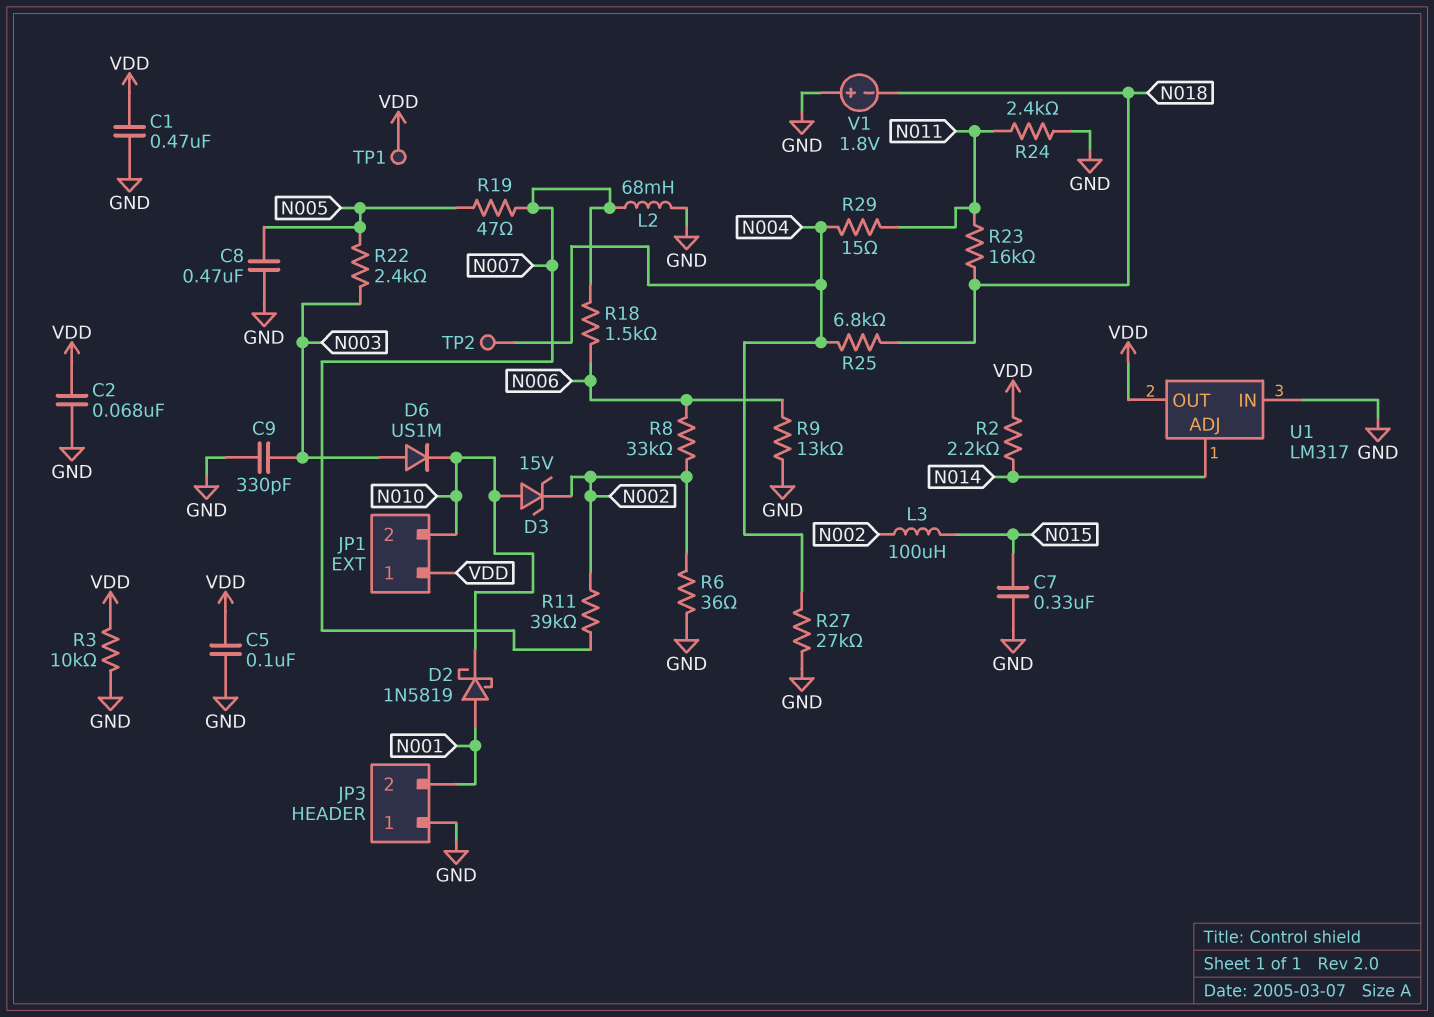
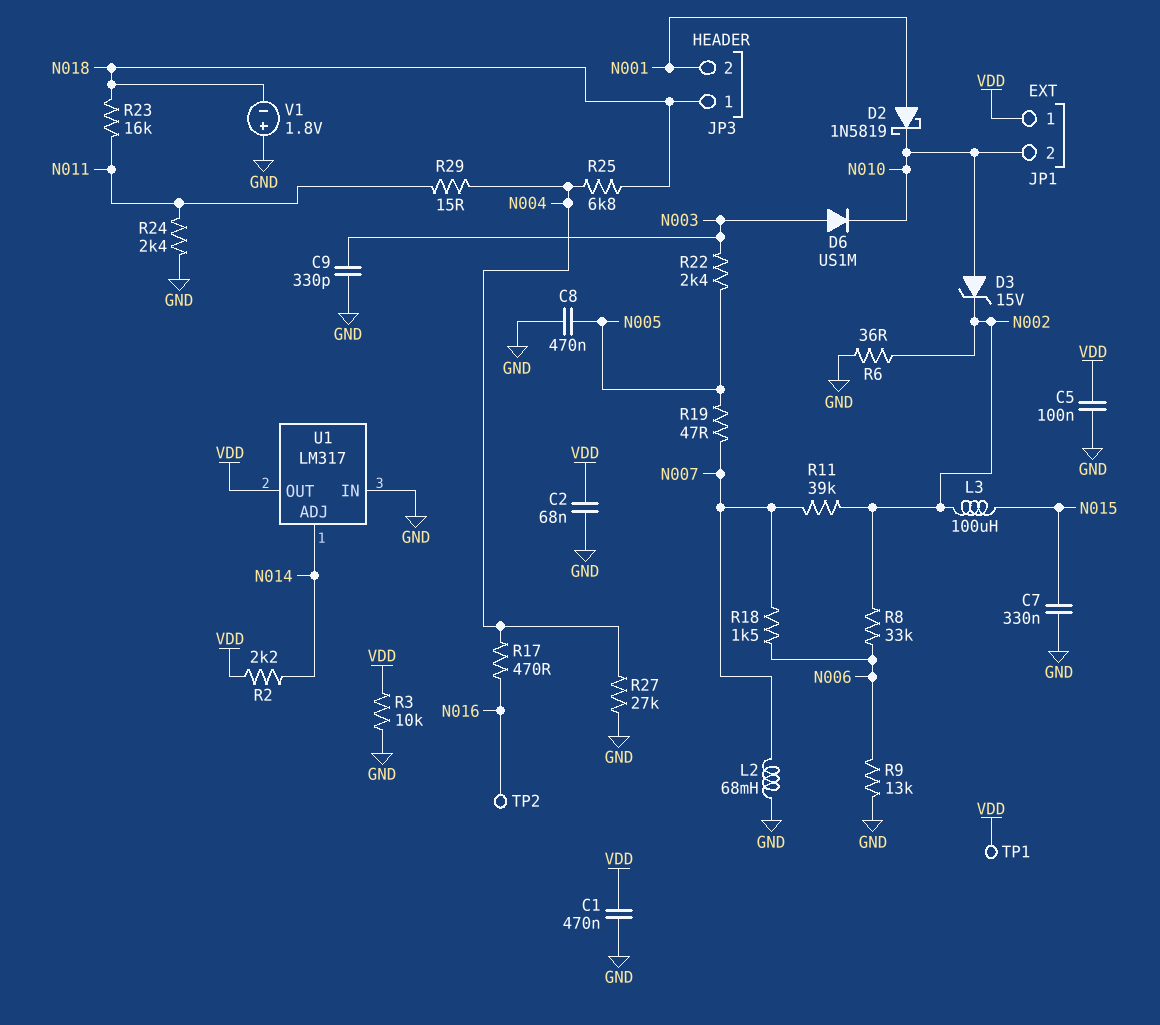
JP3 pin 1: GND -> N018
R17: none -> 470 (N004, N016)
TP2: test point (N004) -> test point (N016)

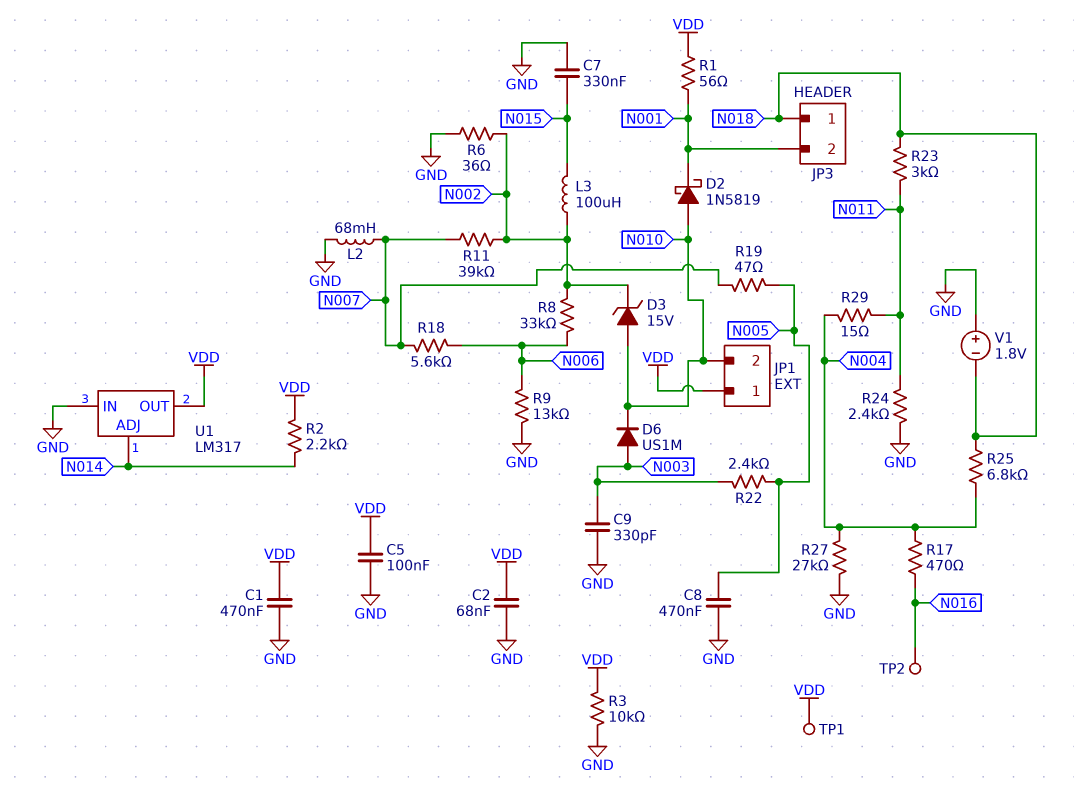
D2: schottky 1N5819 (A N001, K N010) -> schottky 1N5819 (A N010, K N001)
R1: none -> 56 (N001, VDD)
R18: 1.5k (N006, N007) -> 5.6k (N006, N007)
R23: 16k (N011, N018) -> 3k (N011, N018)

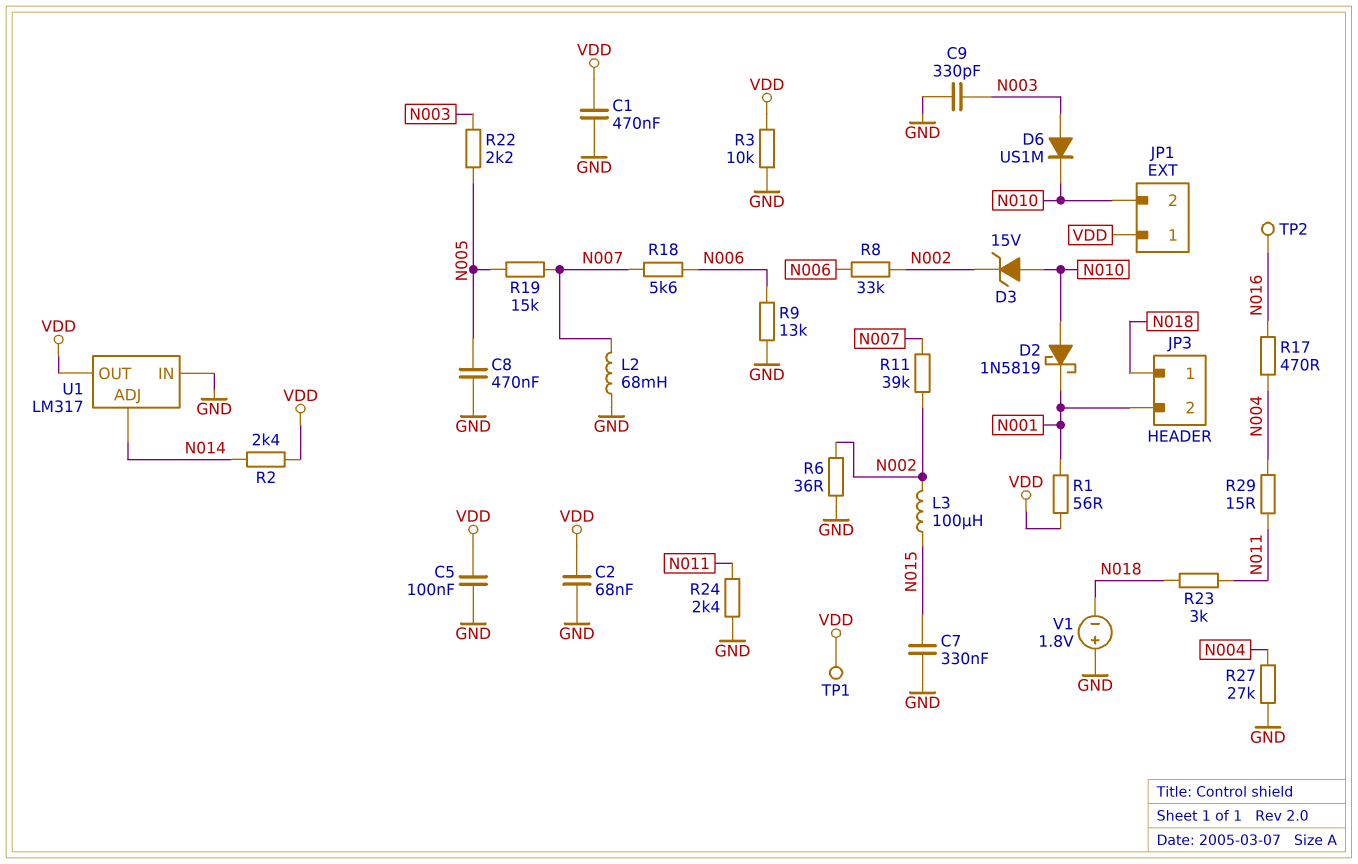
R2: 2.2k (N014, VDD) -> 2.4k (N014, VDD)
R19: 47 (N005, N007) -> 15k (N005, N007)
R22: 2.4k (N003, N005) -> 2.2k (N003, N005)
R25: 6.8k (N004, N018) -> none

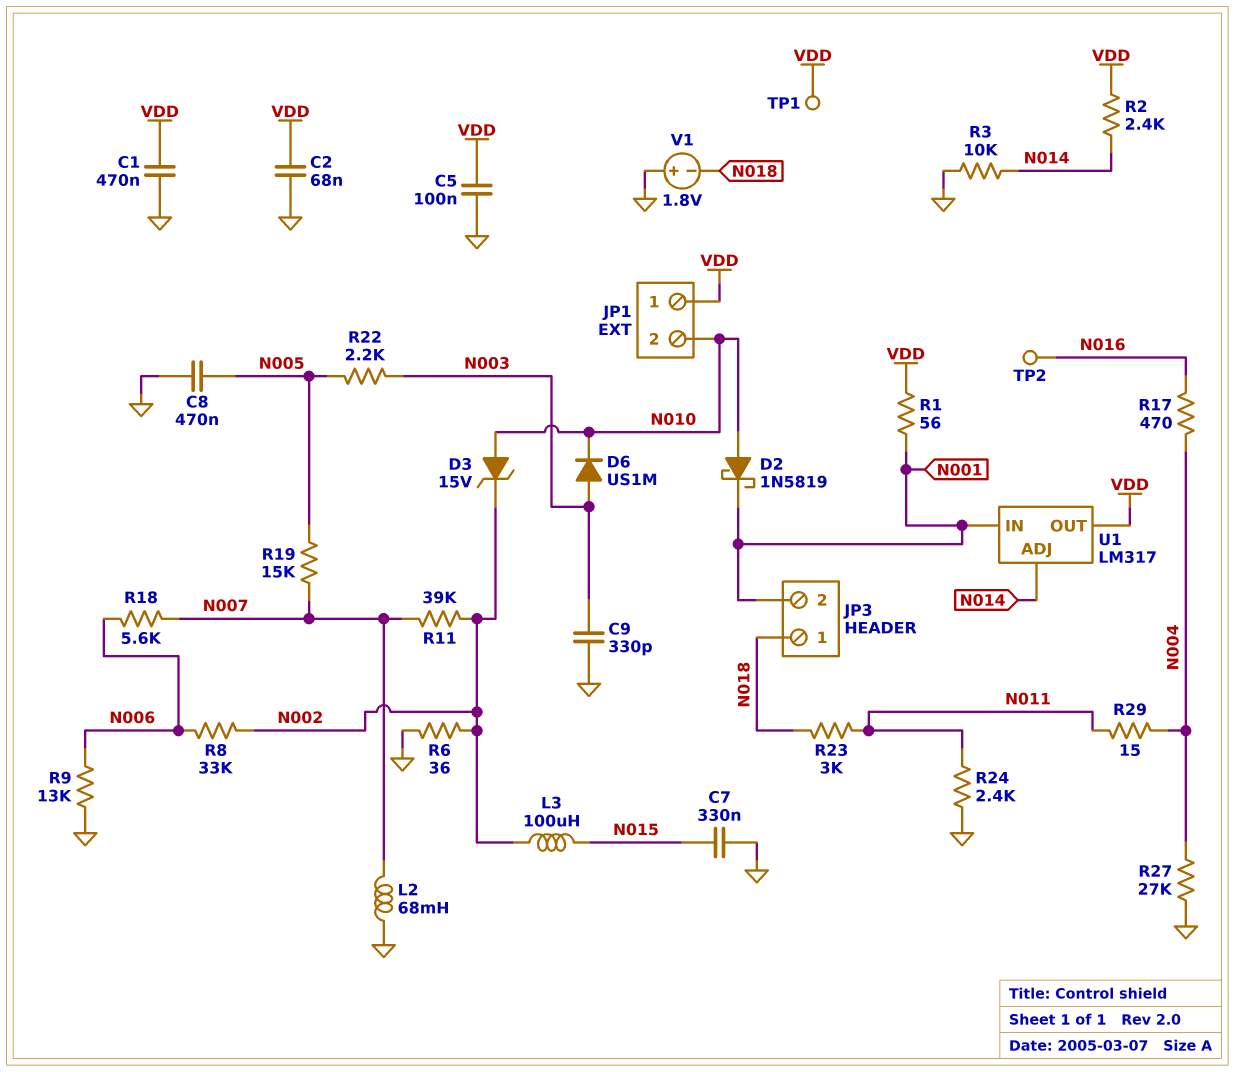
R3: 10k (GND, VDD) -> 10k (GND, N014)
U1 pin IN: GND -> N001

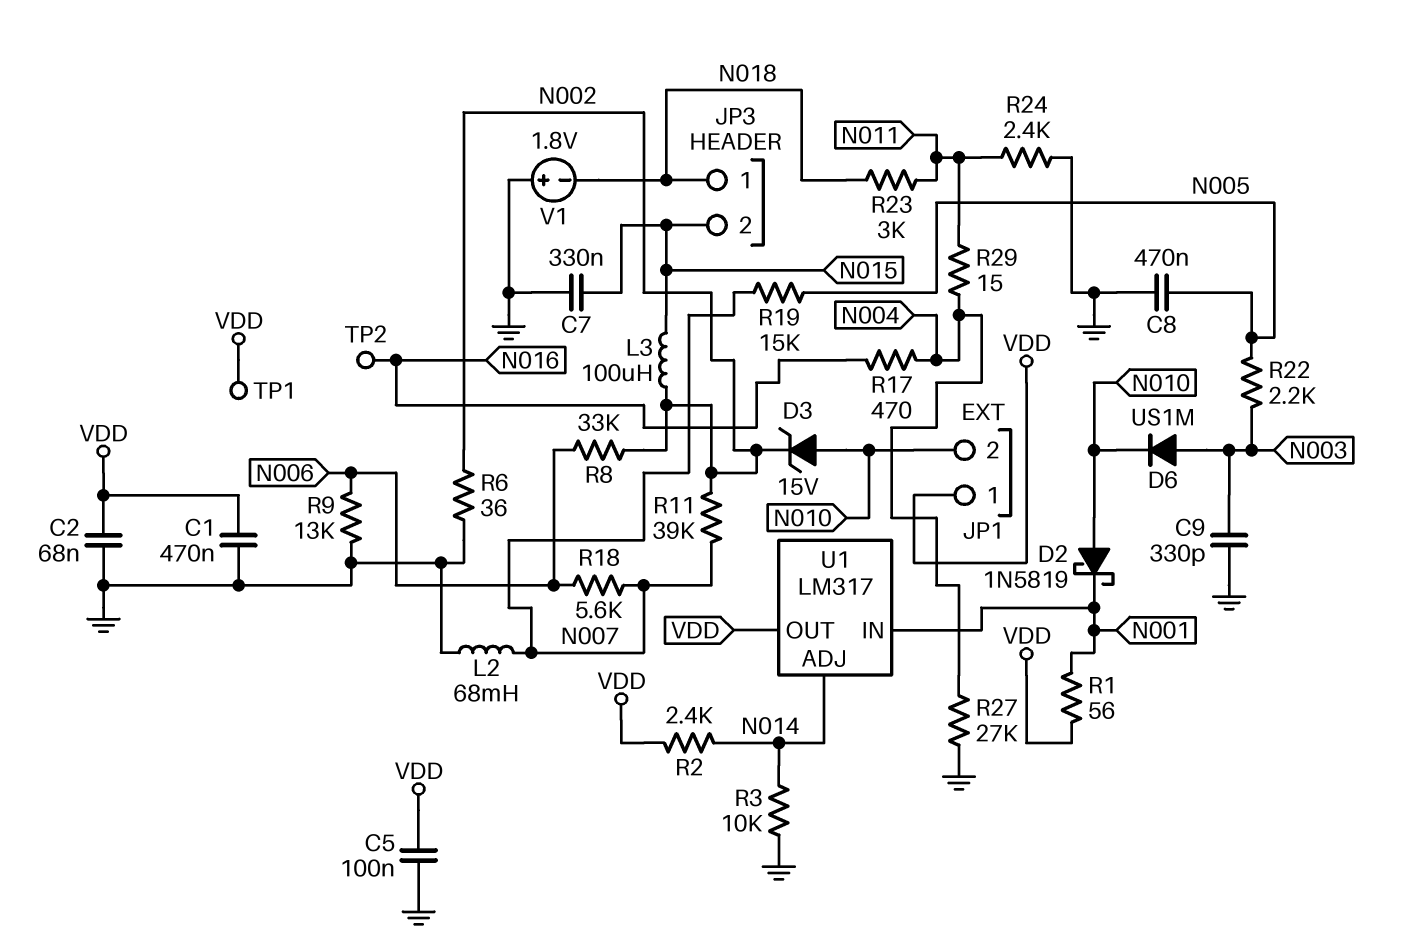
JP3 pin 2: N001 -> N015

